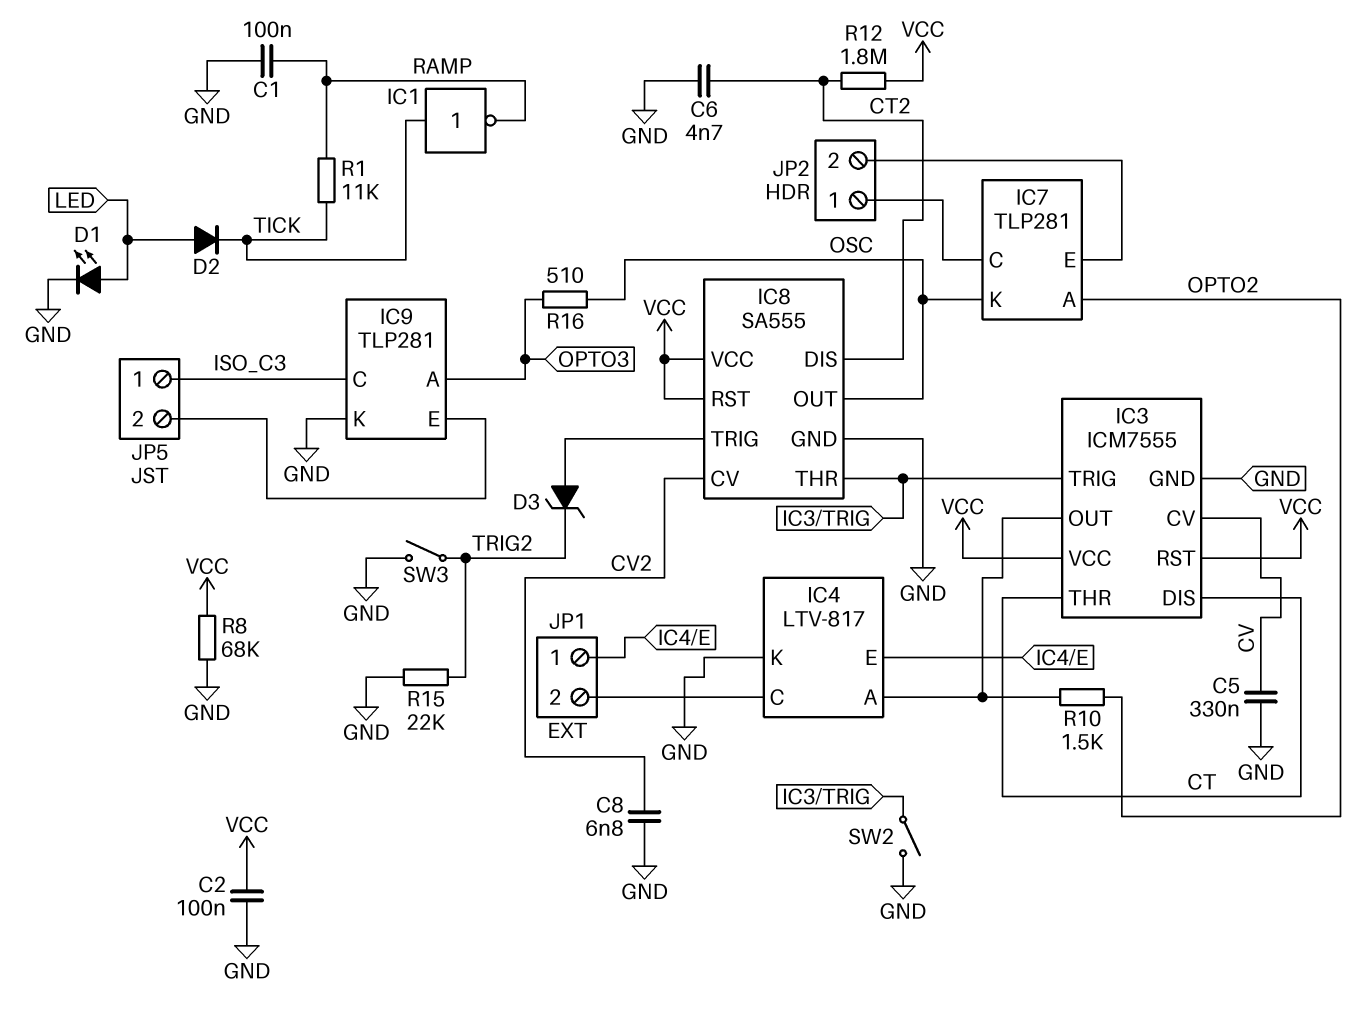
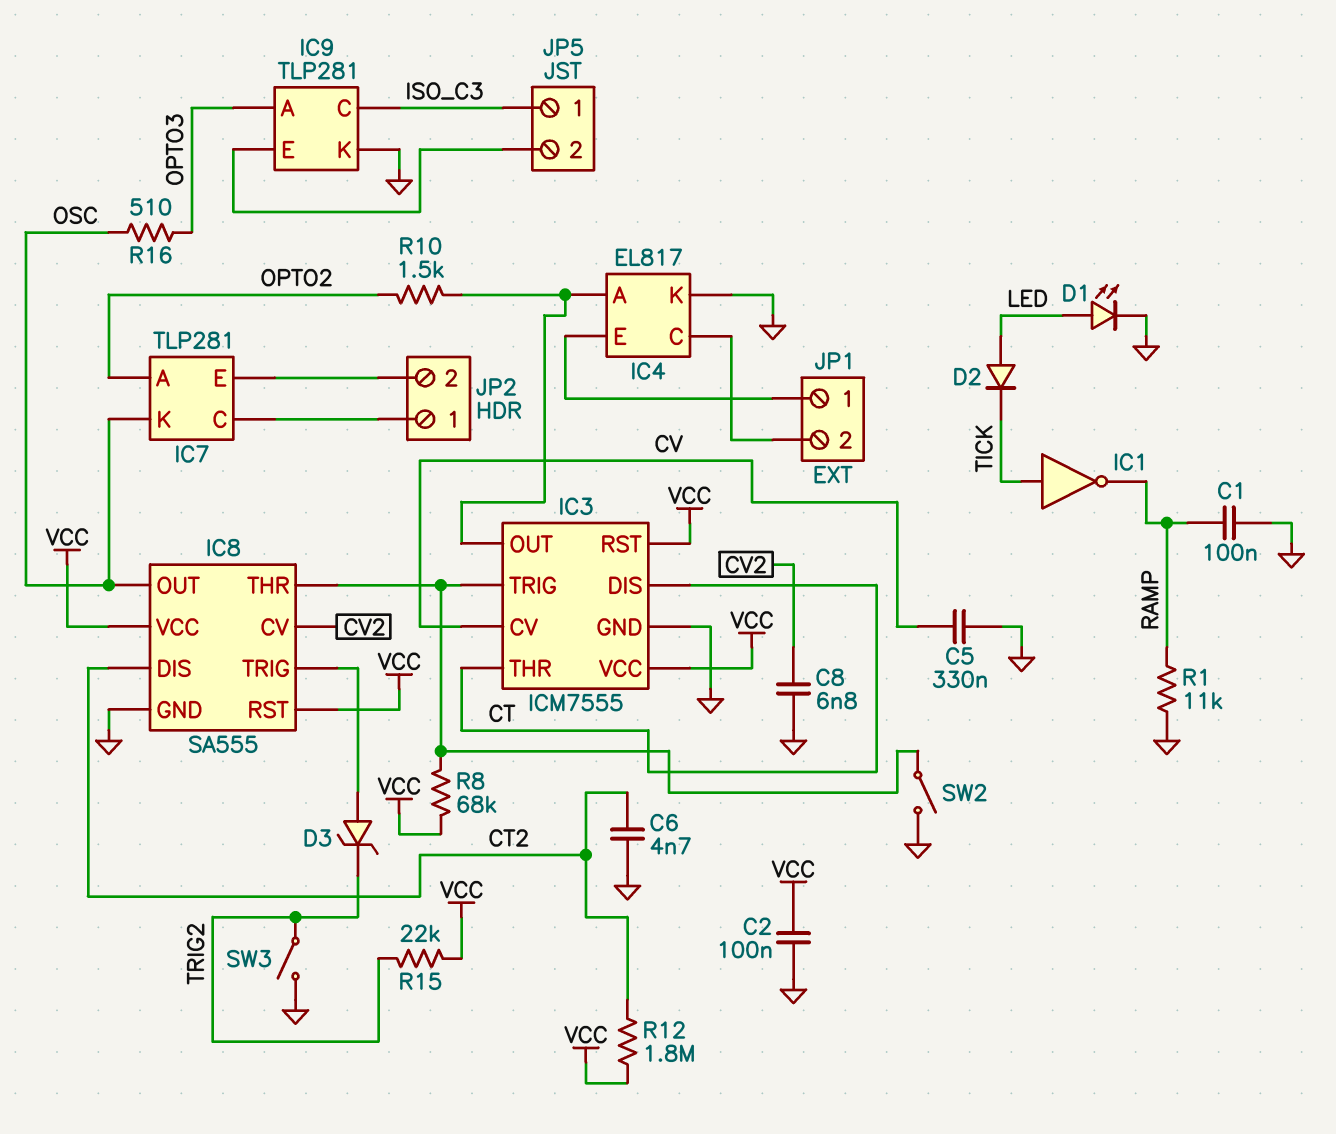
IC4: LTV-817 -> EL817
R1: 11k (RAMP, TICK) -> 11k (GND, RAMP)
R8: 68k (GND, VCC) -> 68k (IC3/TRIG, VCC)
R15: 22k (GND, TRIG2) -> 22k (TRIG2, VCC)

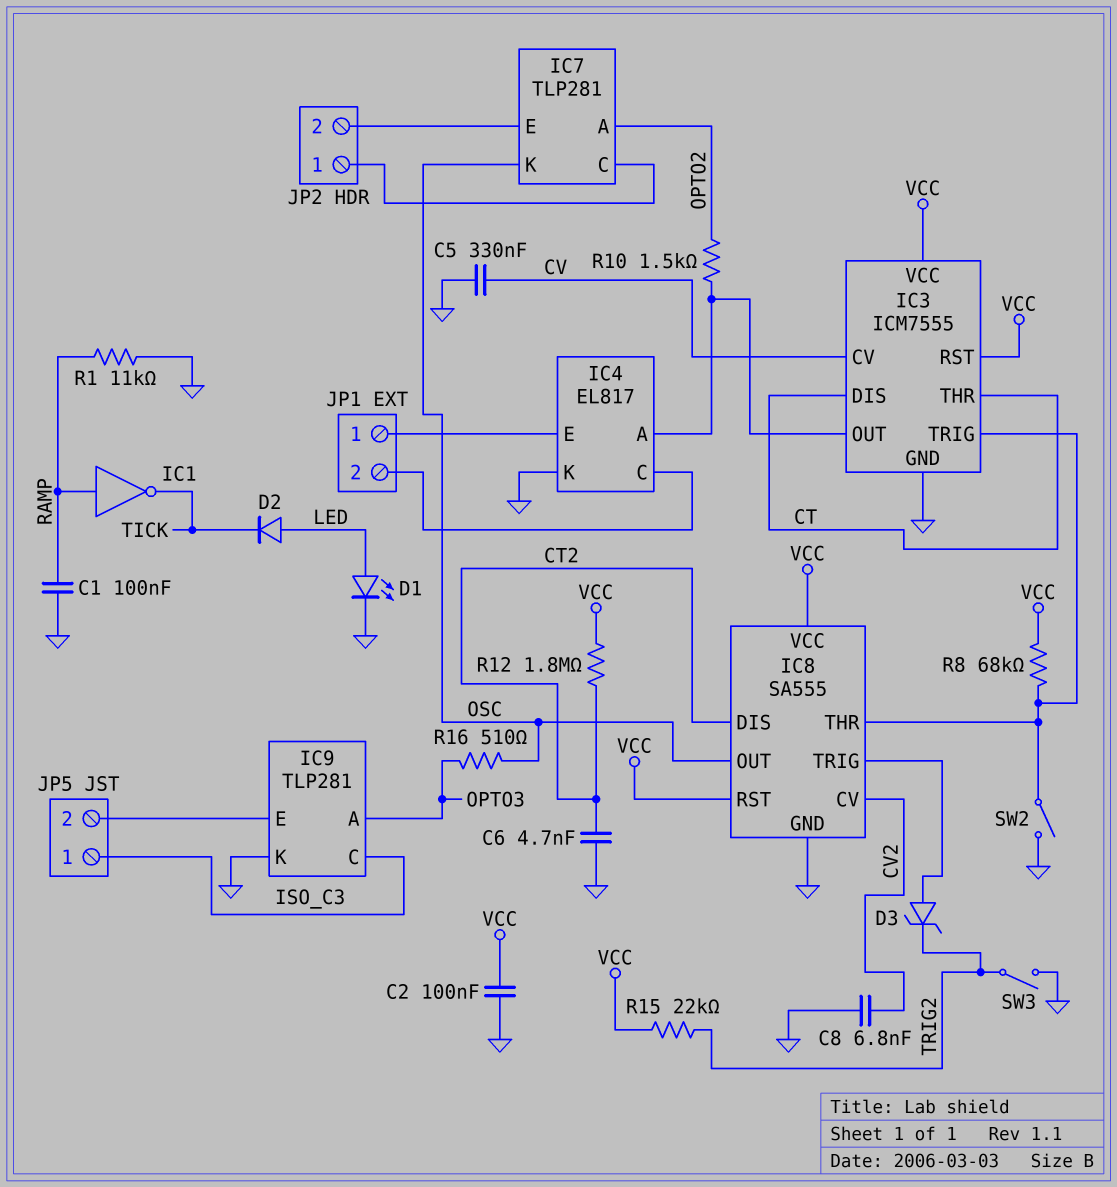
IC1: NOT (in TICK, out RAMP) -> NOT (in RAMP, out TICK)

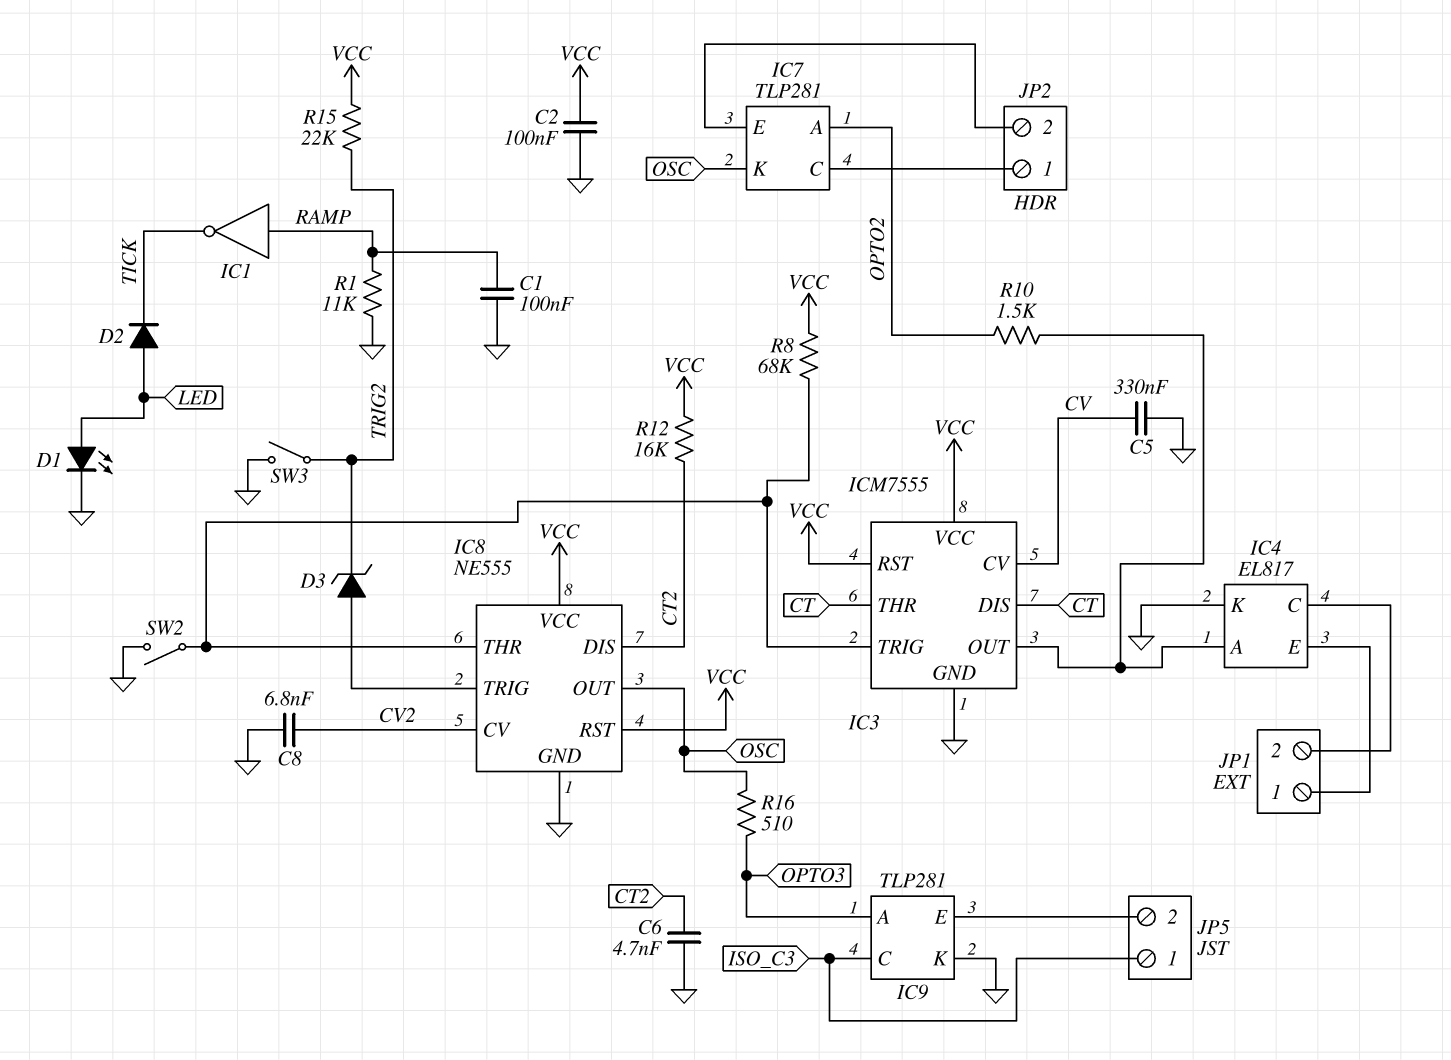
IC8: SA555 -> NE555
R12: 1.8M (CT2, VCC) -> 16k (CT2, VCC)

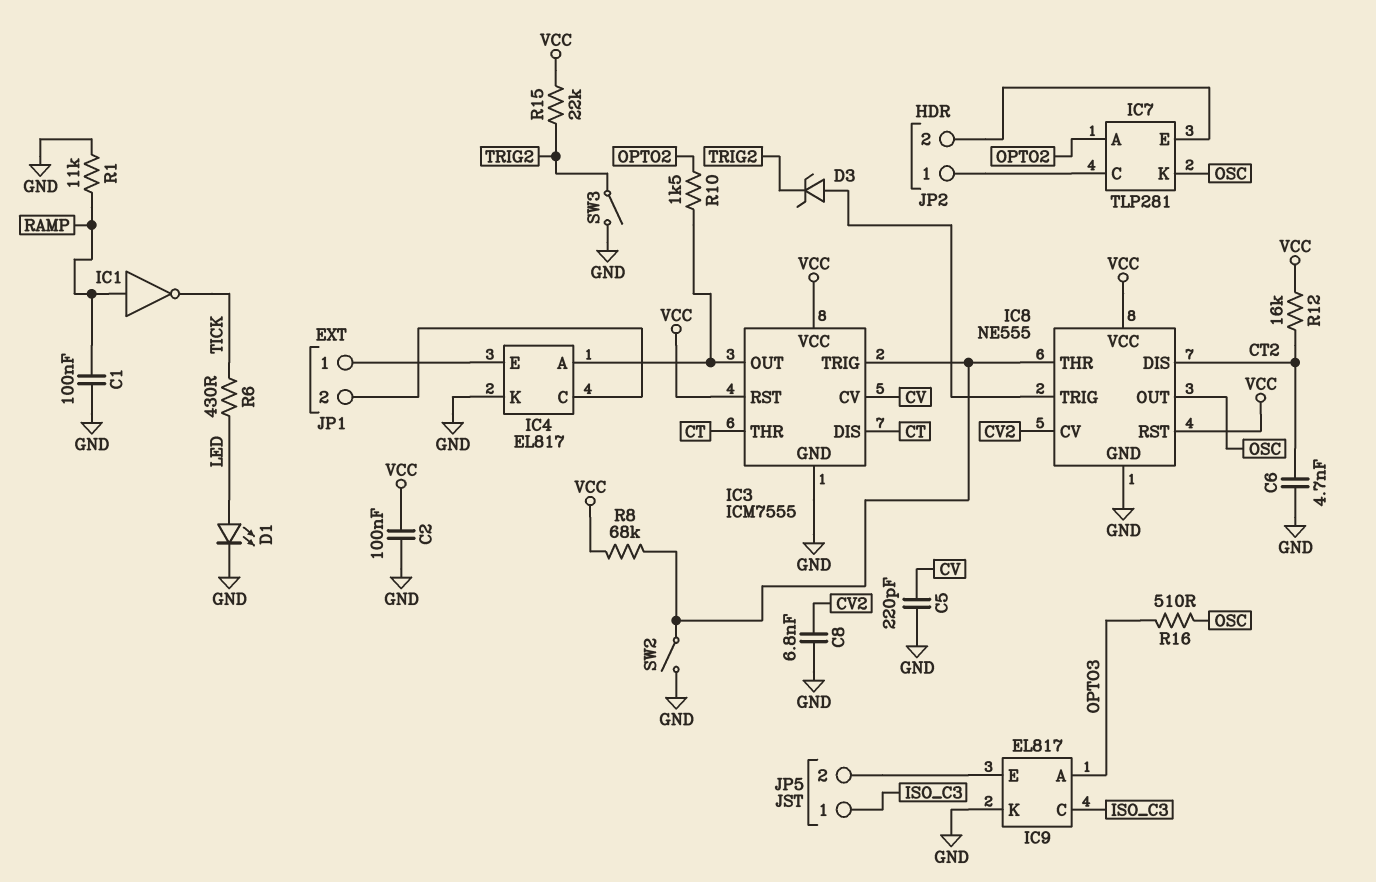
C5: 330nF (CV, GND) -> 220pF (CV, GND)
D2: diode (A LED, K TICK) -> none
IC9: TLP281 -> EL817
R6: none -> 430 (LED, TICK)

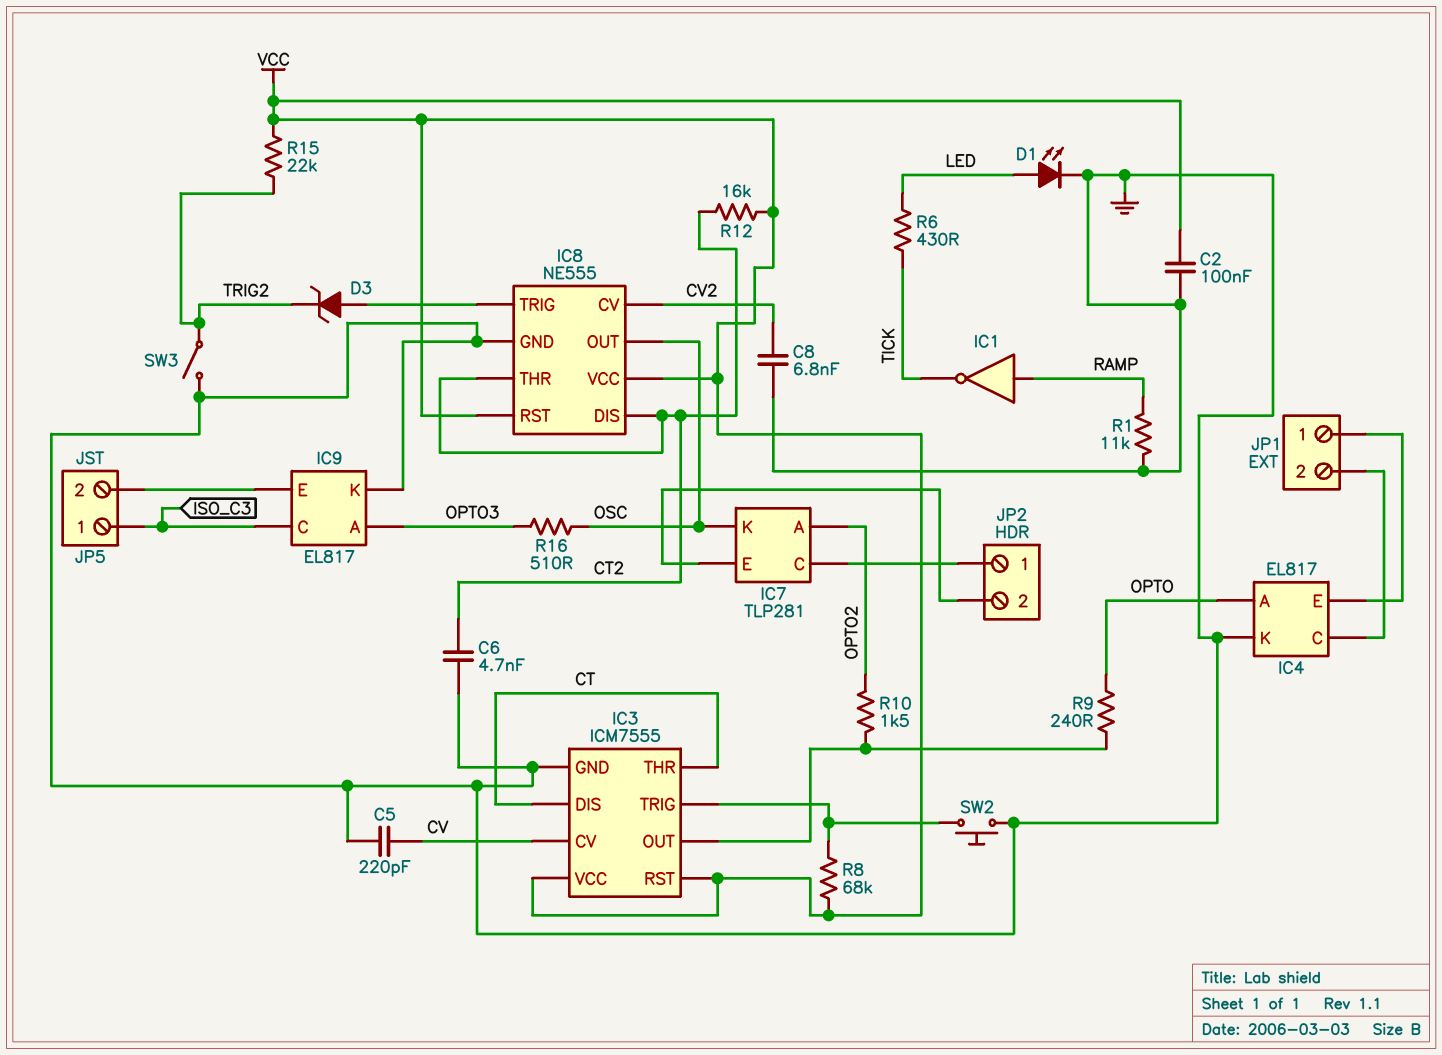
C1: 100nF (GND, RAMP) -> none
IC4 pin A: IC3/OUT -> OPTO
IC8 pin THR: IC3/TRIG -> CT2
R9: none -> 240 (IC3/OUT, OPTO)
SW2: switch (GND, IC3/TRIG) -> button (GND, IC3/TRIG)

